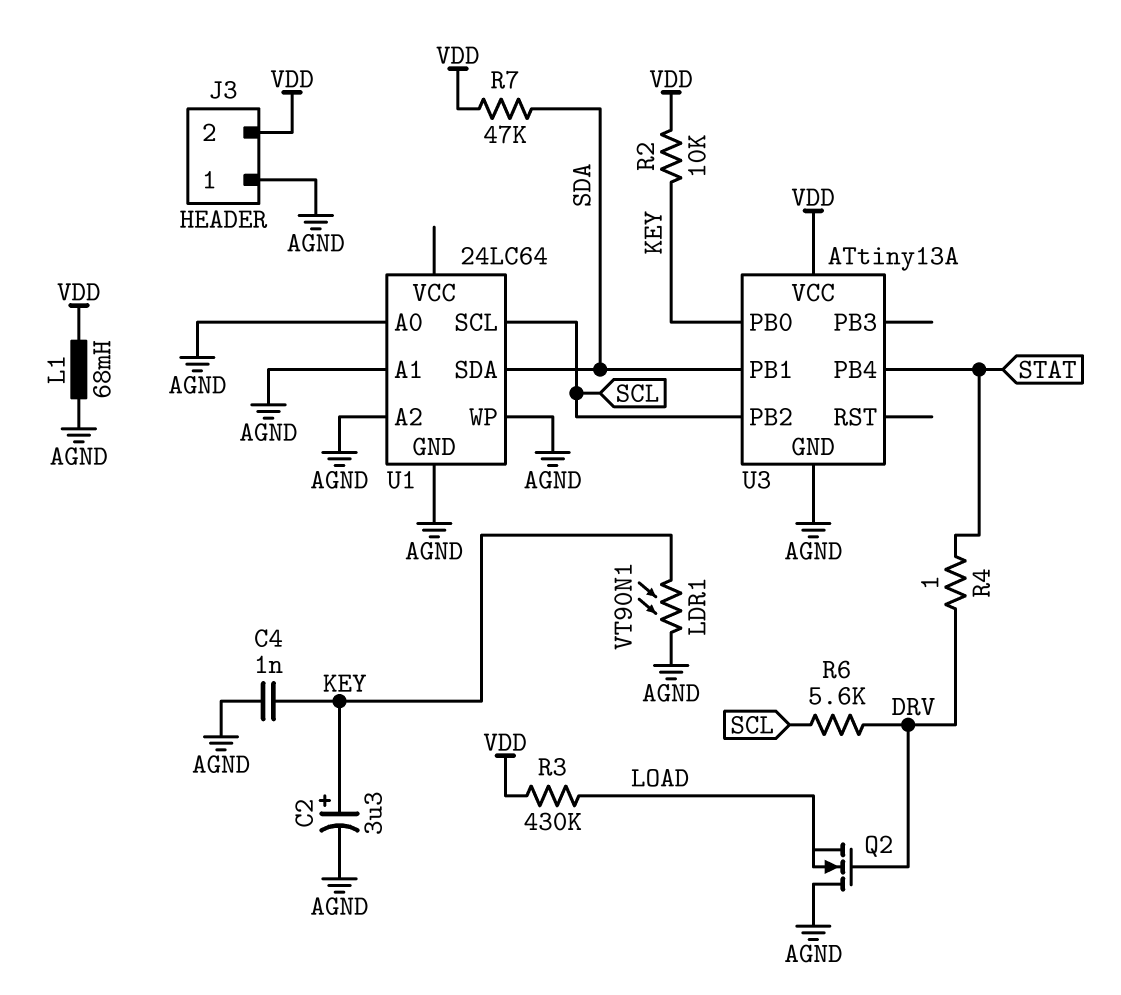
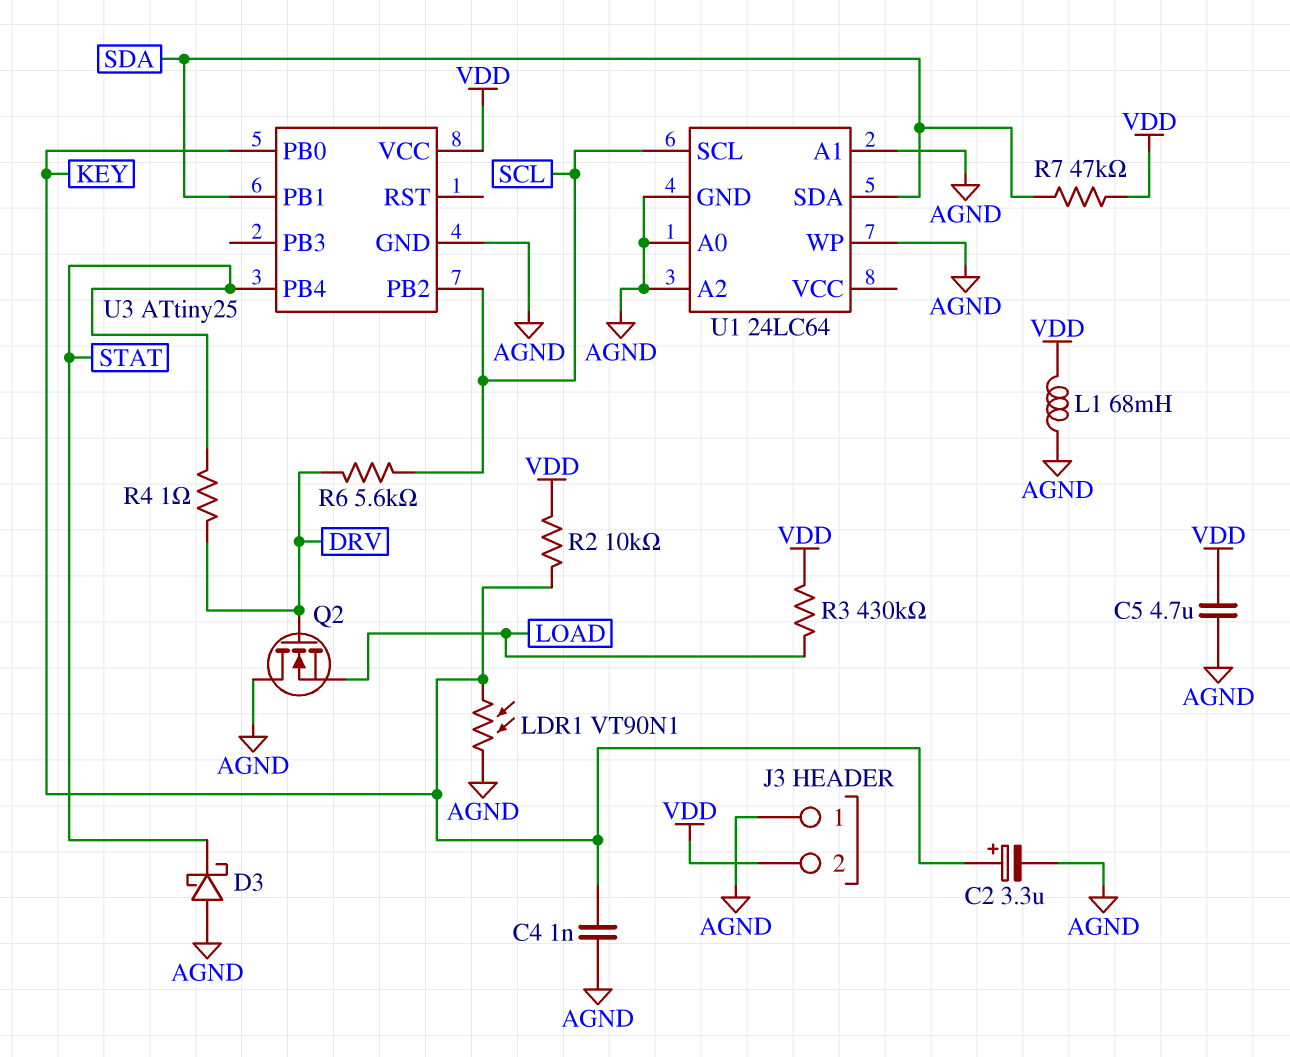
C5: none -> 4.7uF (AGND, VDD)
D3: none -> schottky (A AGND, K STAT)
U3: ATtiny13A -> ATtiny25

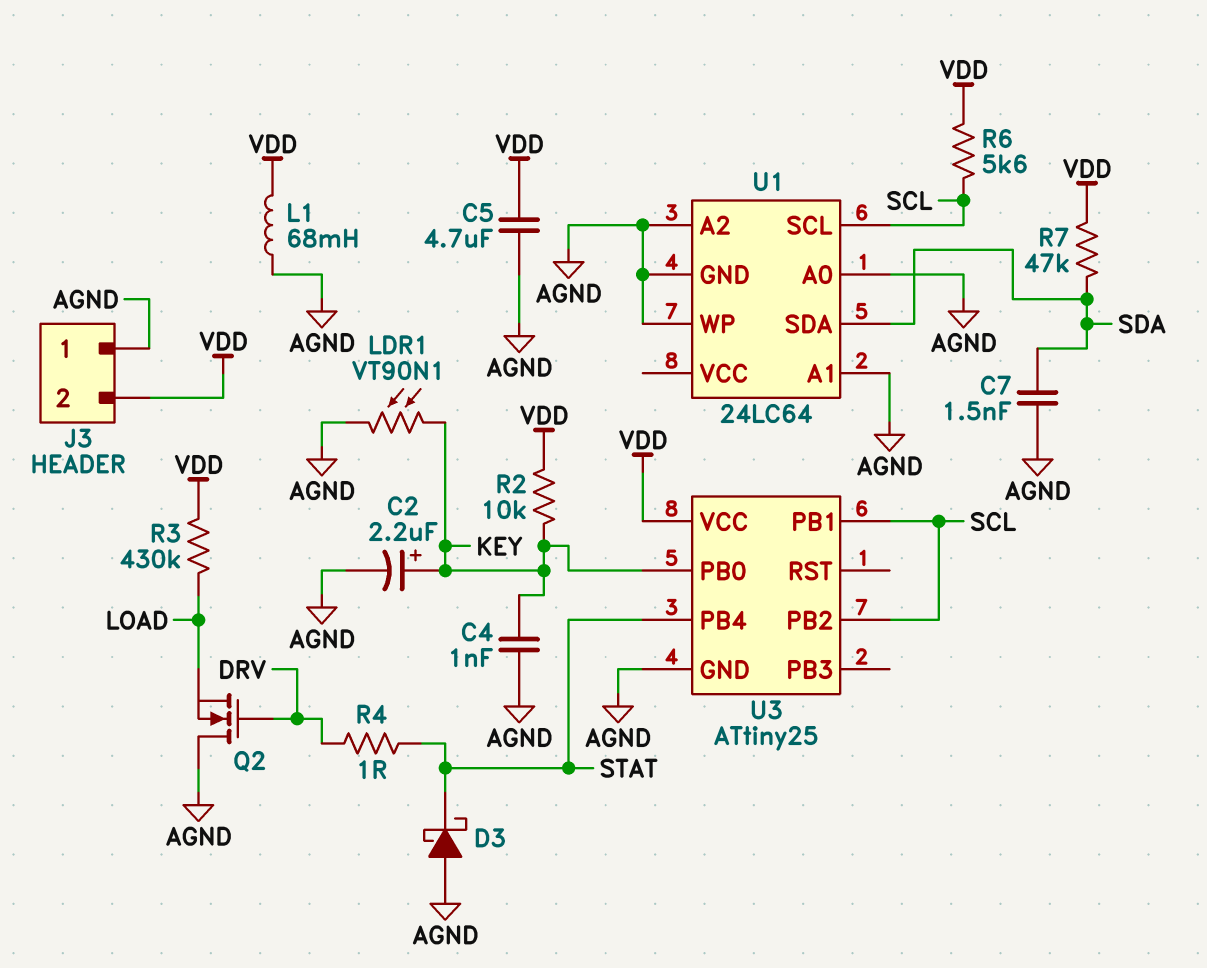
C2: 3.3uF (plus KEY, minus AGND) -> 2.2uF (plus KEY, minus AGND)
C7: none -> 1.5nF (AGND, SDA)
R6: 5.6k (DRV, SCL) -> 5.6k (SCL, VDD)
U3 pin PB1: SDA -> SCL

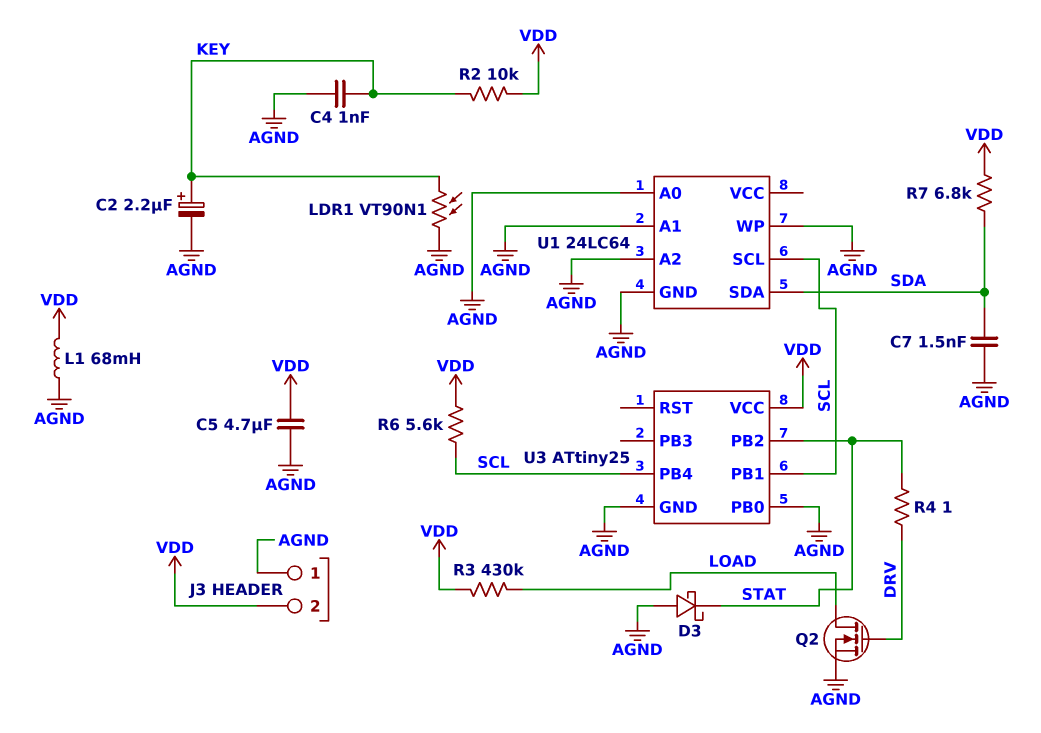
Q2: NMOS (G DRV, D AGND, S LOAD) -> NMOS (G DRV, D LOAD, S AGND)
R7: 47k (SDA, VDD) -> 6.8k (SDA, VDD)
U3 pin PB0: KEY -> AGND
U3 pin PB2: SCL -> STAT
U3 pin PB4: STAT -> SCL

